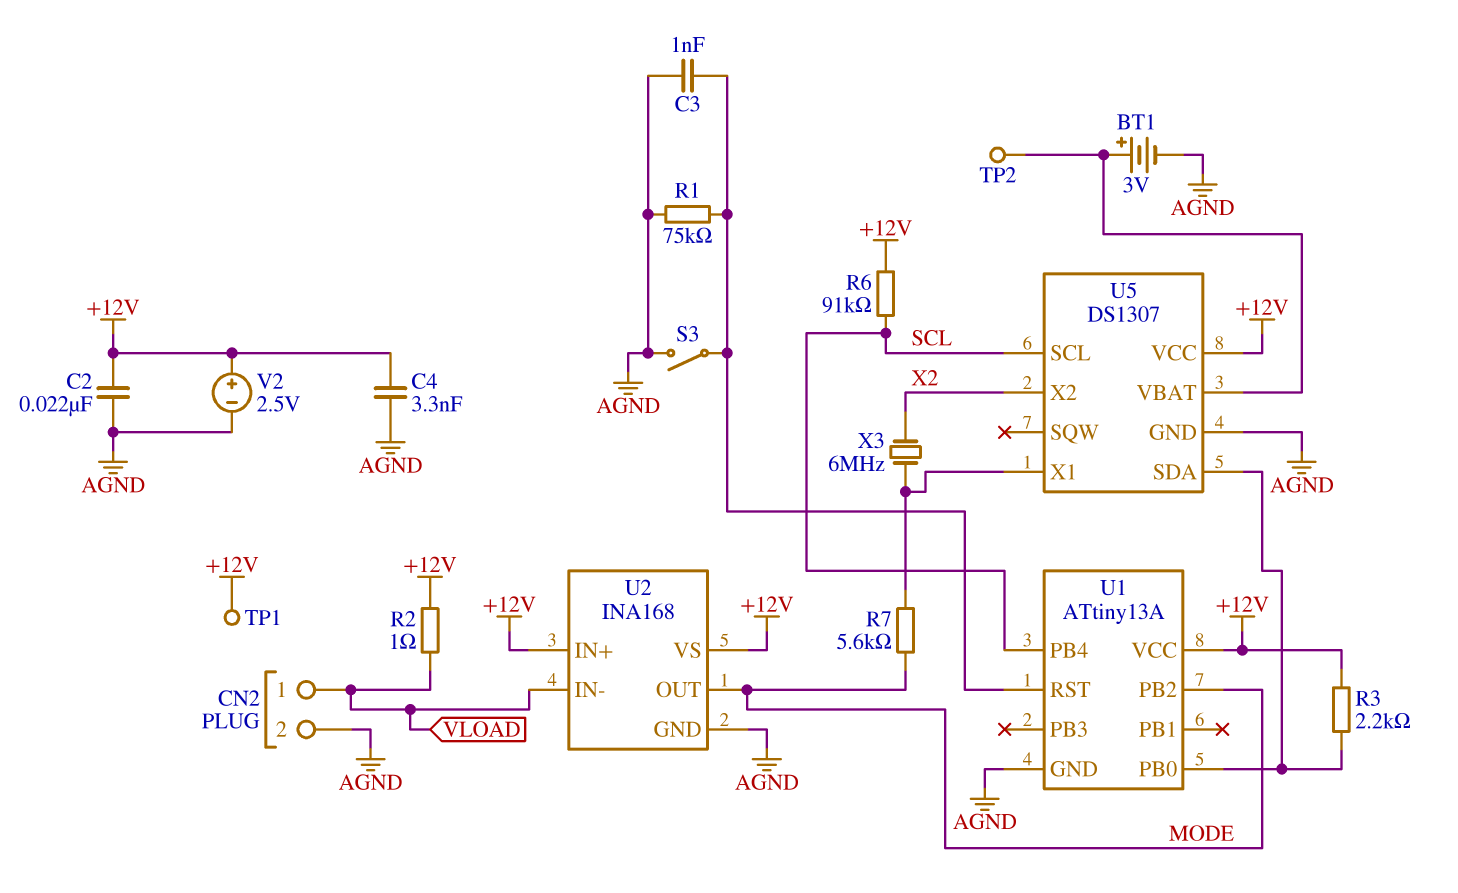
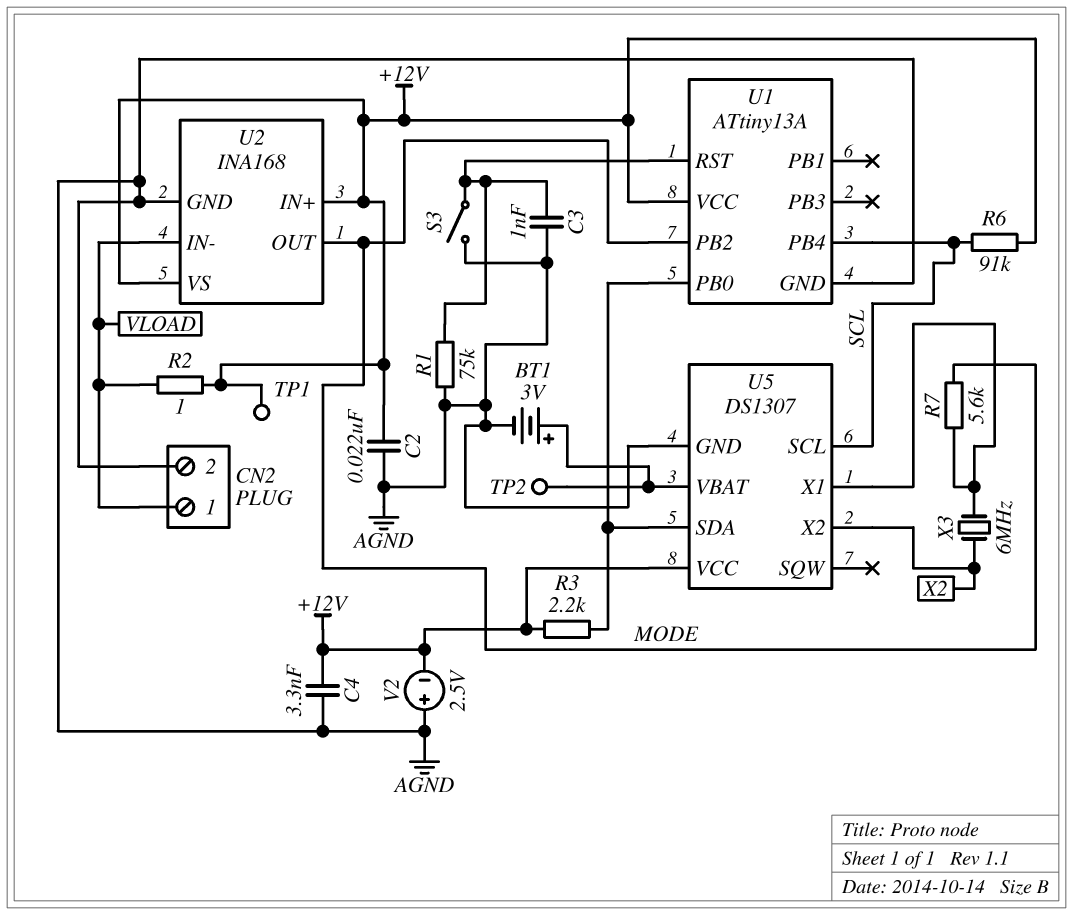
V2: 2.5V (plus +12V, minus AGND) -> 2.5V (plus AGND, minus +12V)

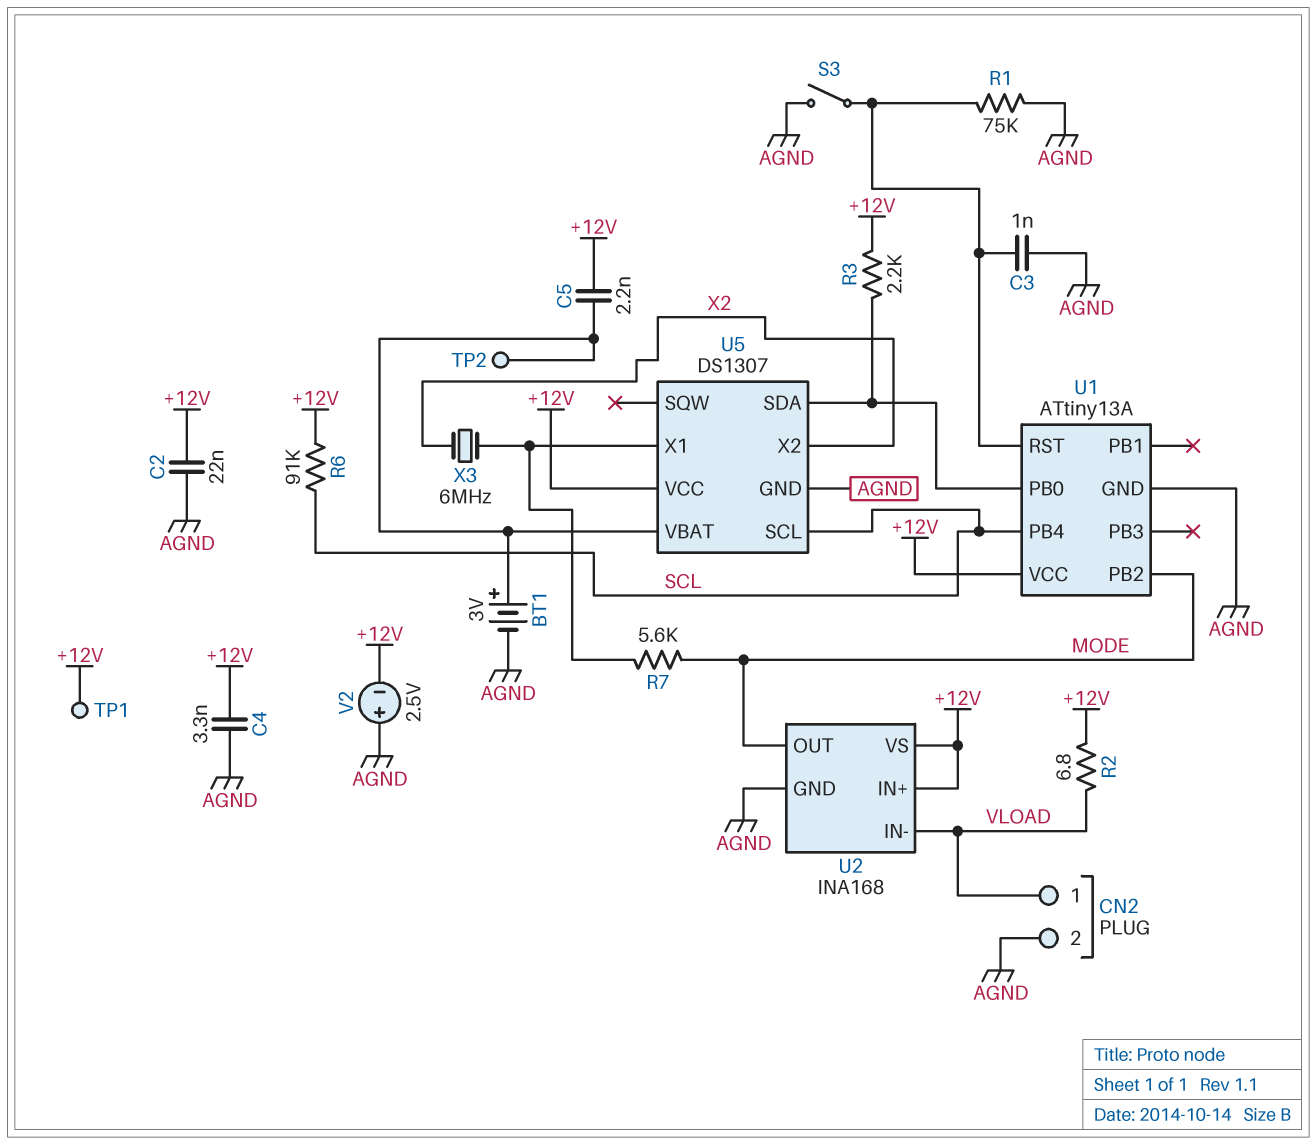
C5: none -> 2.2nF (+12V, U5/VBAT)
R2: 1 (+12V, VLOAD) -> 6.8 (+12V, VLOAD)

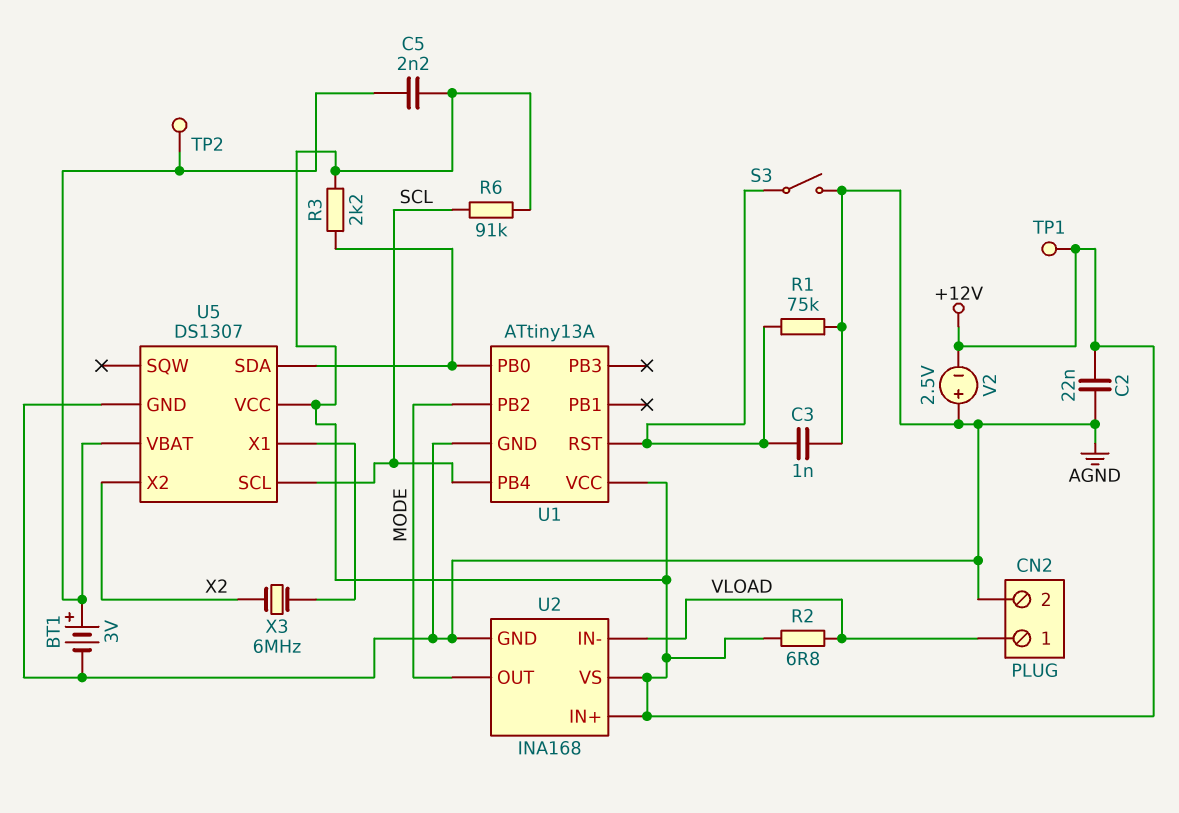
C4: 3.3nF (+12V, AGND) -> none
R7: 5.6k (MODE, U5/X1) -> none

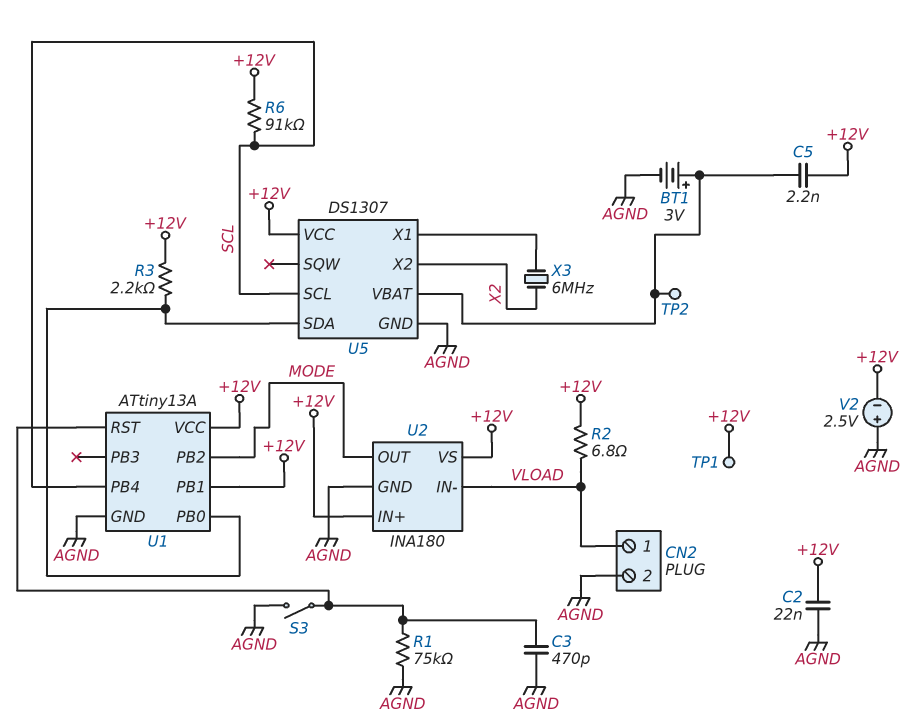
C3: 1nF (AGND, U1/RST) -> 470pF (AGND, U1/RST)
U1 pin PB1: none -> +12V
U2: INA168 -> INA180

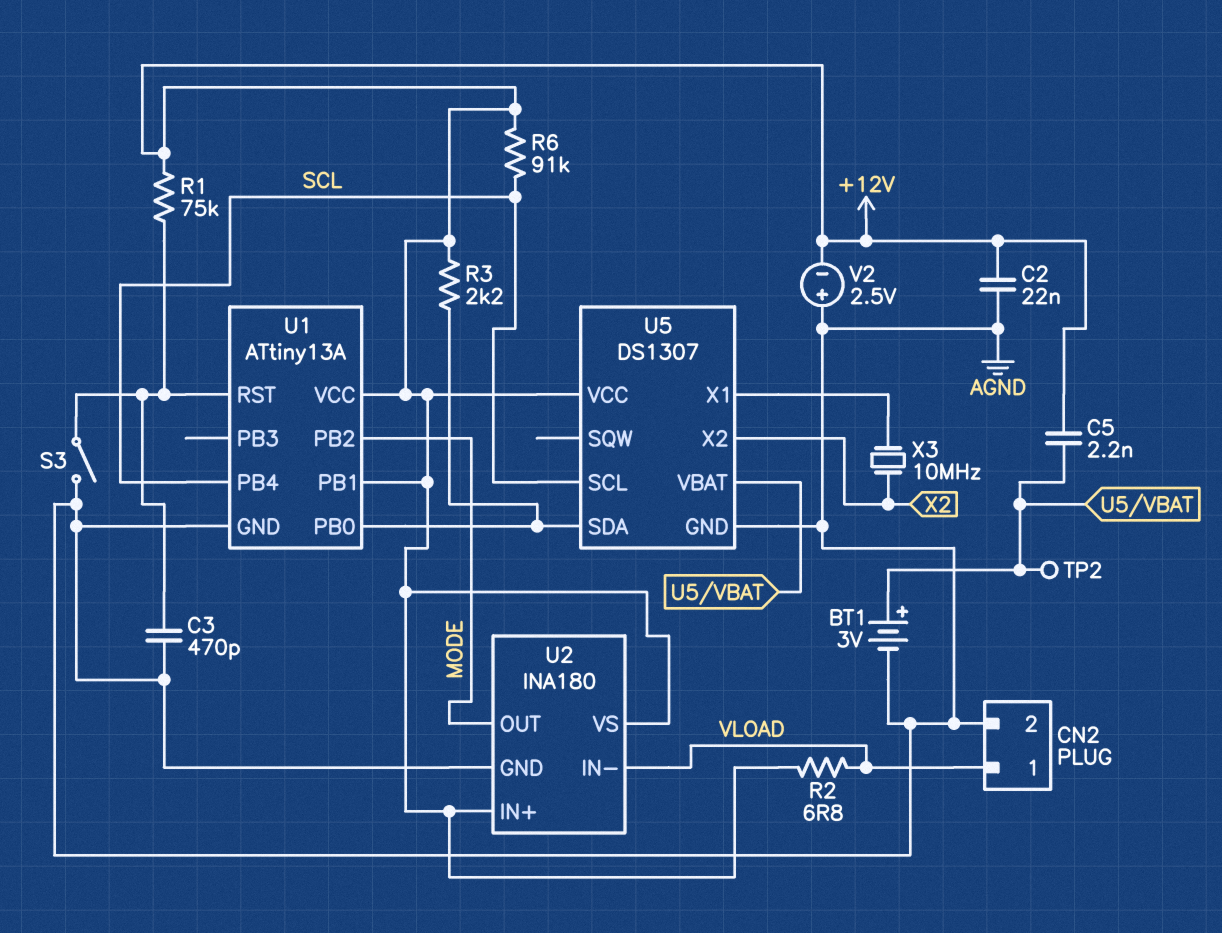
R1: 75k (AGND, U1/RST) -> 75k (+12V, U1/RST)
TP1: test point (+12V) -> none
X3: 6MHz (U5/X1, X2) -> 10MHz (U5/X1, X2)

